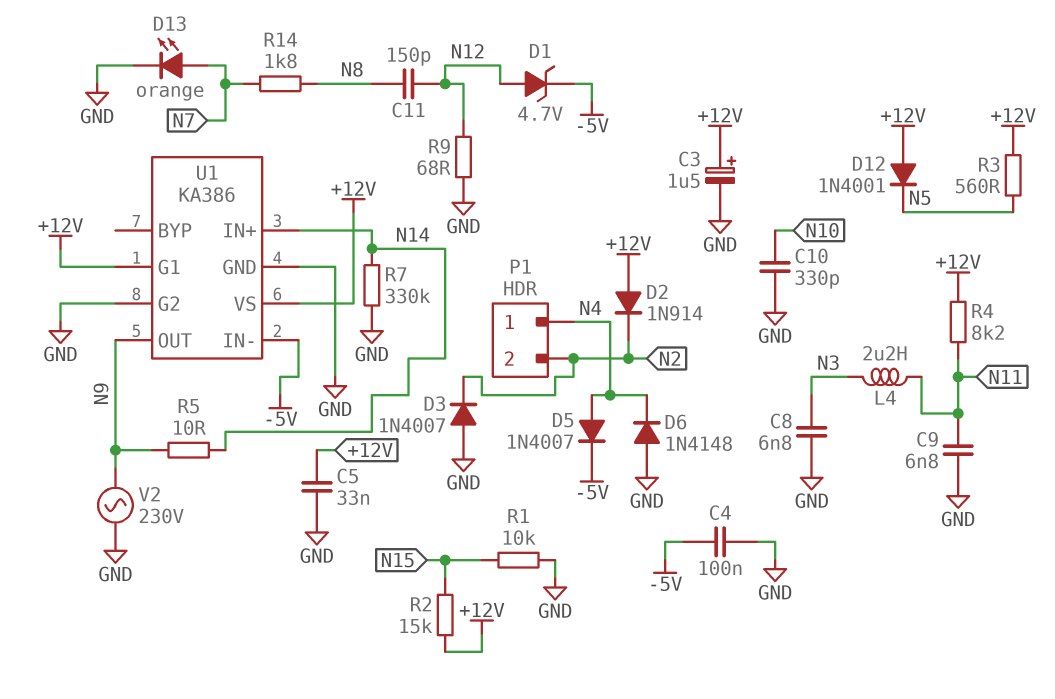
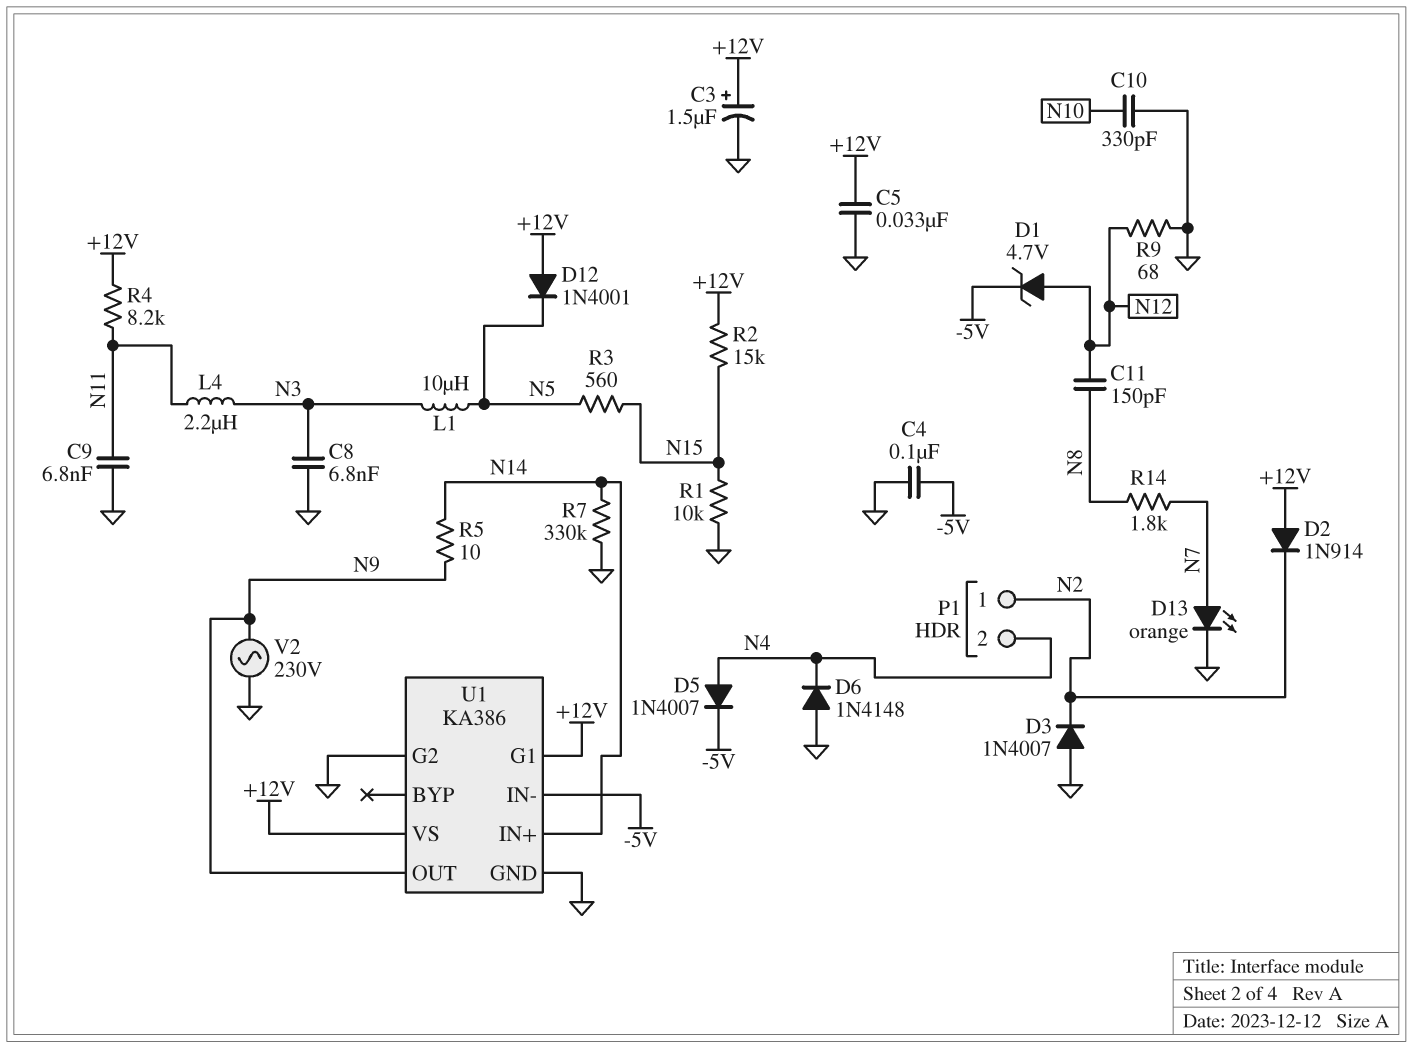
L1: none -> 10uH (N3, N5)
P1 pin 1: N4 -> N2
P1 pin 2: N2 -> N4
R3: 560 (+12V, N5) -> 560 (N5, N15)

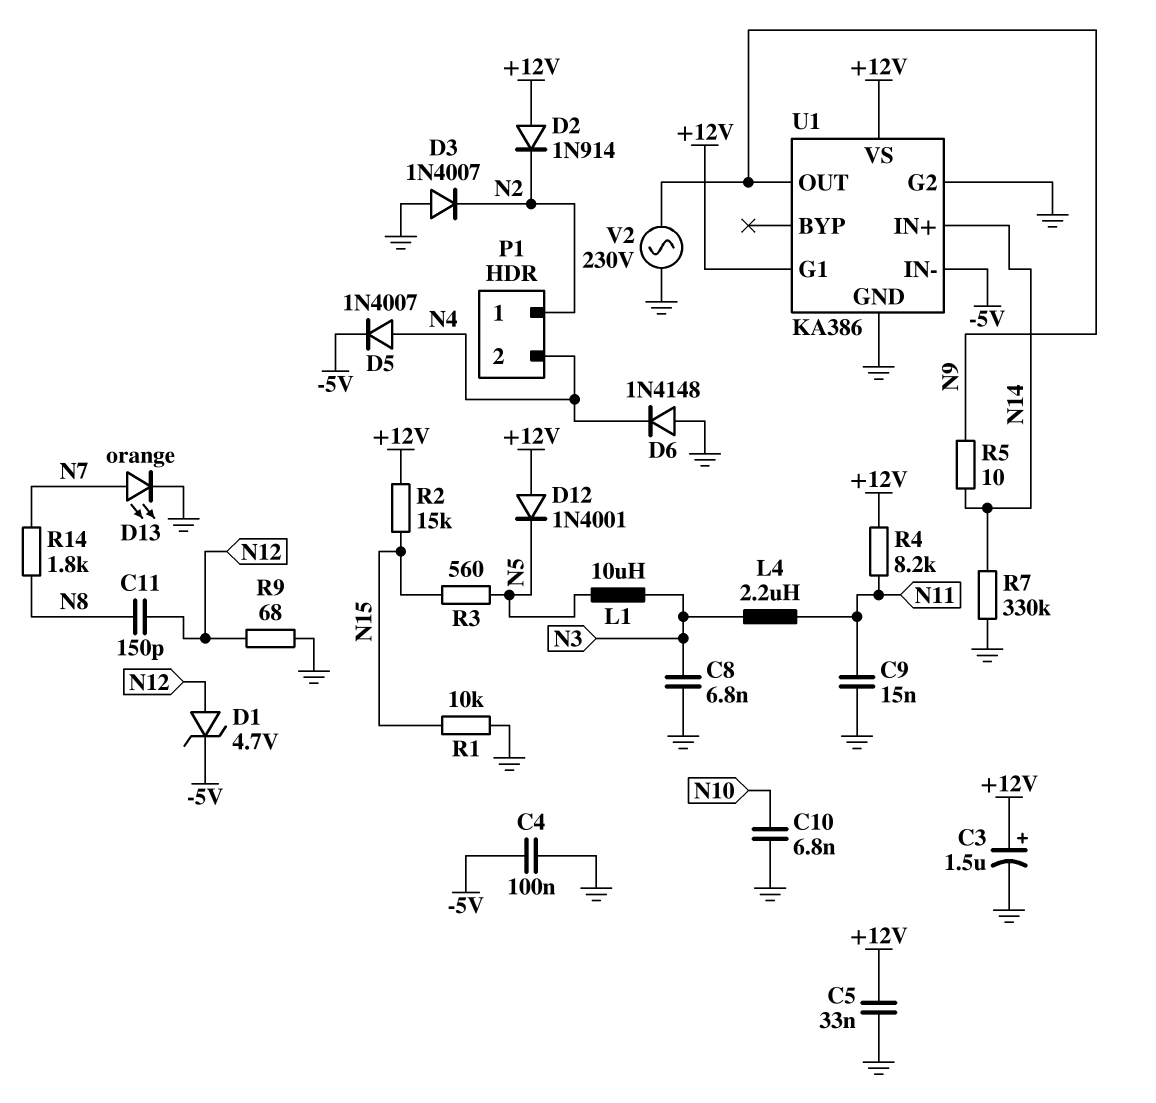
C9: 6.8nF (GND, N11) -> 15nF (GND, N11)
C10: 330pF (GND, N10) -> 6.8nF (GND, N10)

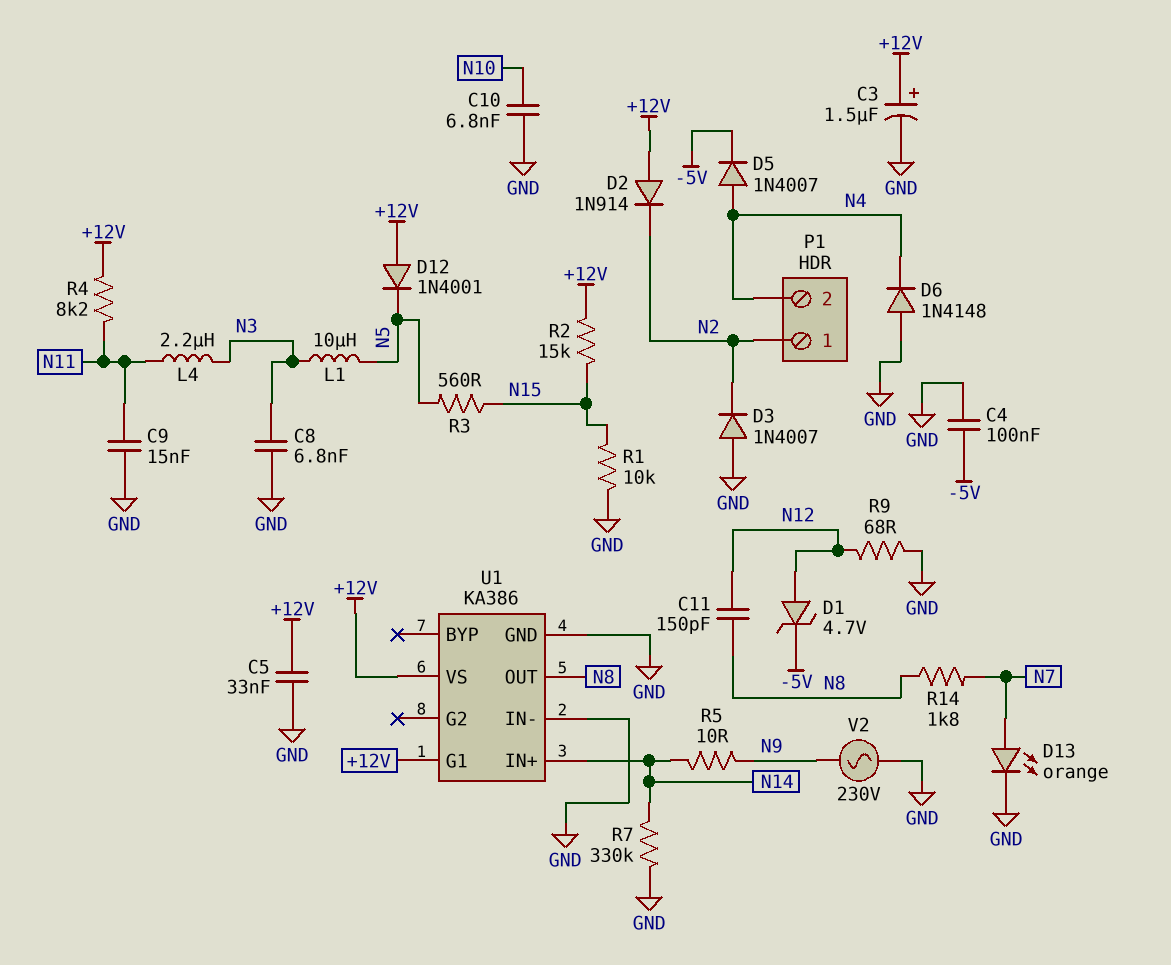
U1 pin G2: GND -> none
U1 pin IN-: -5V -> GND
U1 pin OUT: N9 -> N8

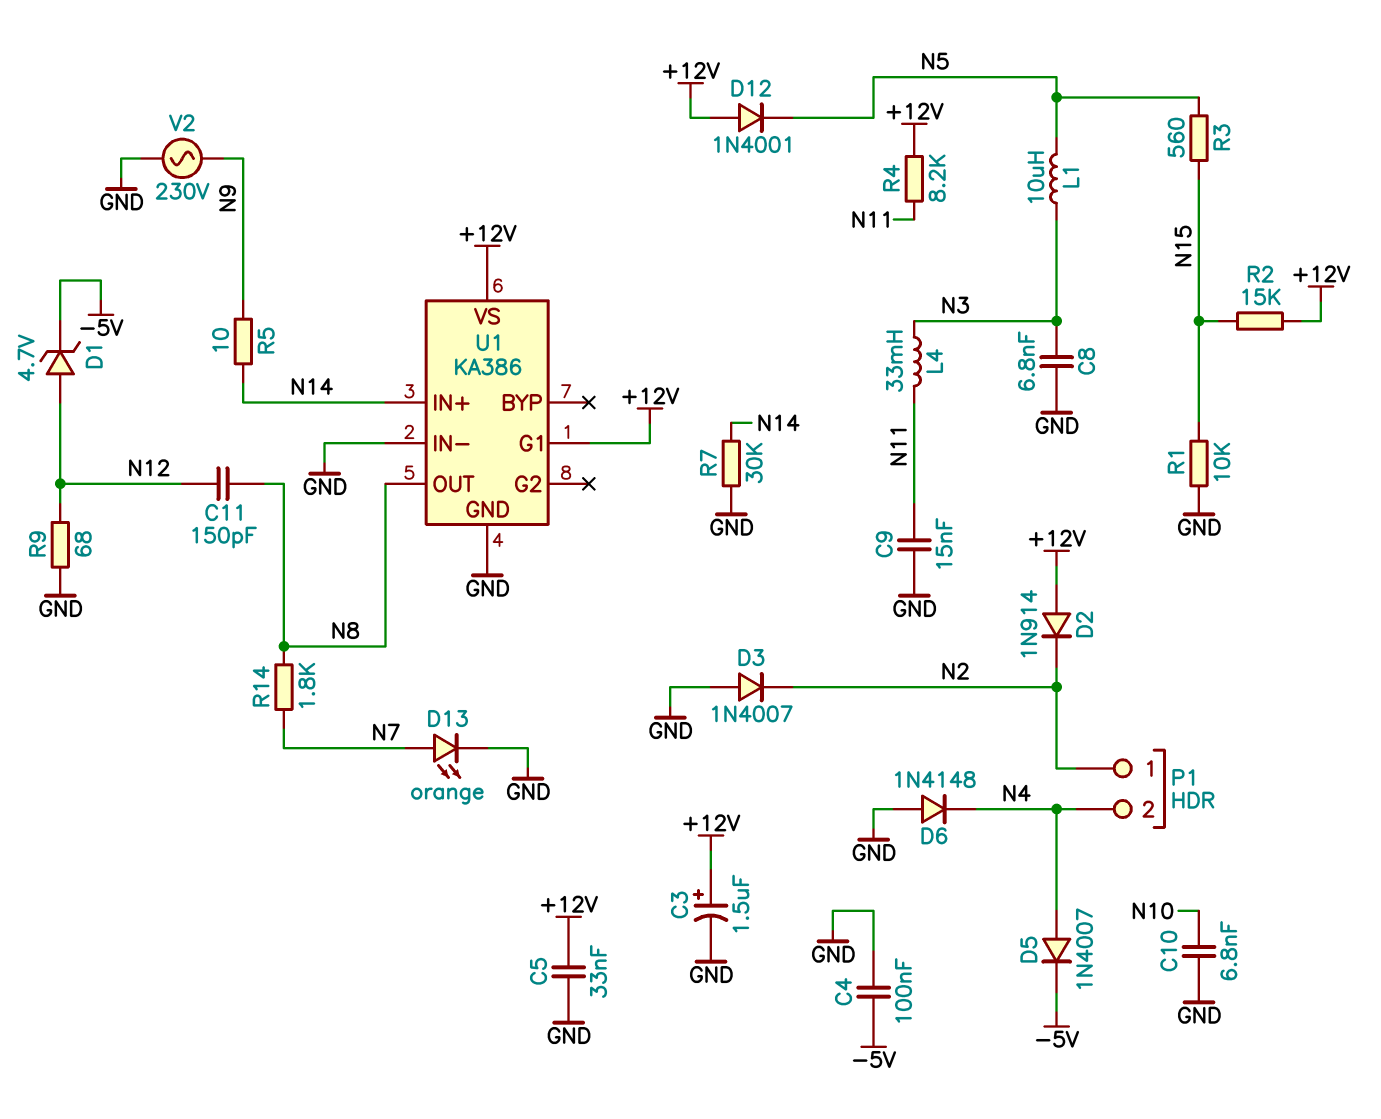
L4: 2.2uH (N3, N11) -> 33mH (N3, N11)
R7: 330k (GND, N14) -> 30k (GND, N14)

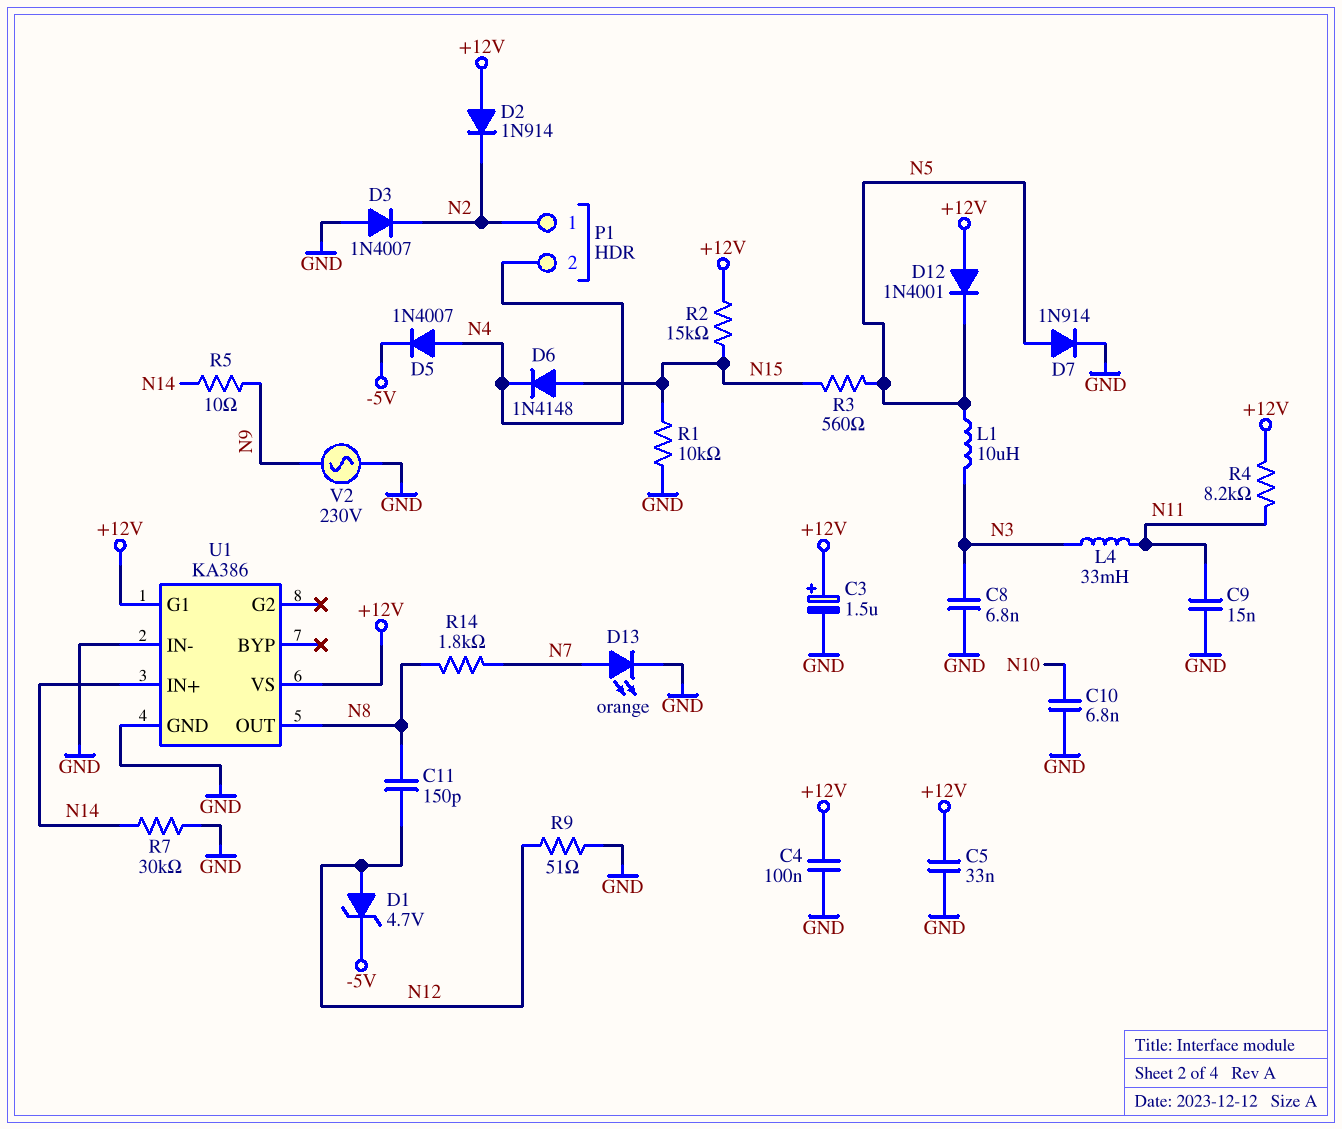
C4: 100nF (-5V, GND) -> 100nF (+12V, GND)
D6: diode 1N4148 (A GND, K N4) -> diode 1N4148 (A N15, K N4)
D7: none -> diode 1N914 (A N5, K GND)
R9: 68 (GND, N12) -> 51 (GND, N12)

